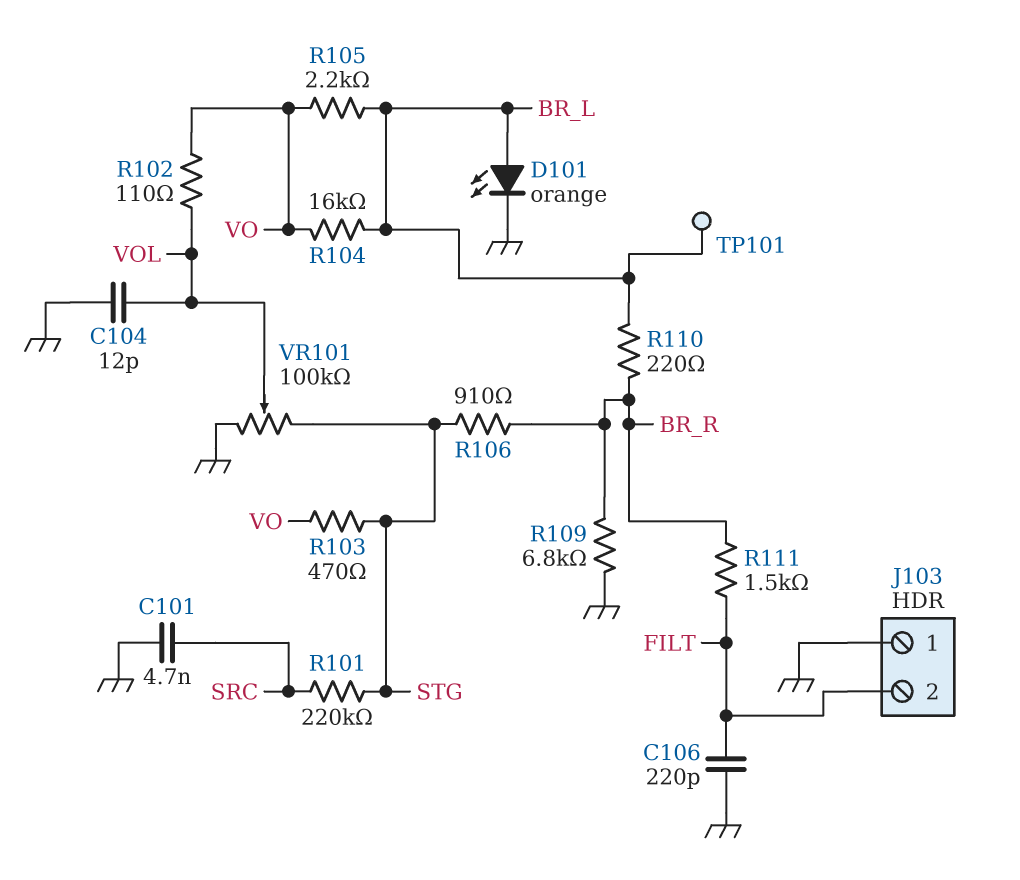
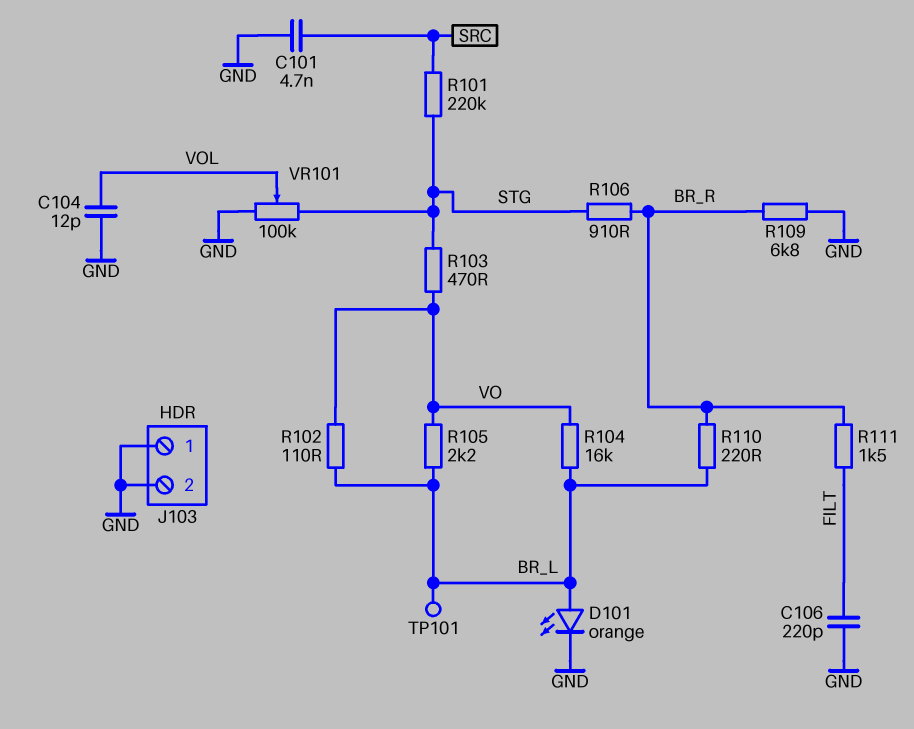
J103 pin 2: FILT -> GND
R102: 110 (VO, VOL) -> 110 (BR_L, VO)

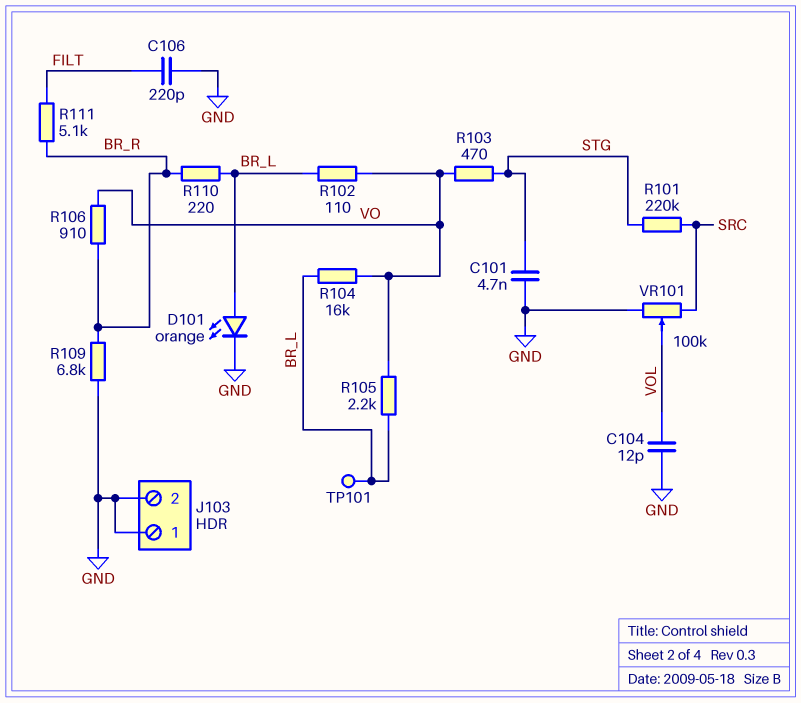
C101: 4.7nF (GND, SRC) -> 4.7nF (GND, STG)
R106: 910 (BR_R, STG) -> 910 (BR_R, VO)
R111: 1.5k (BR_R, FILT) -> 5.1k (BR_R, FILT)
VR101: 100k (GND, STG, wiper VOL) -> 100k (GND, SRC, wiper VOL)

